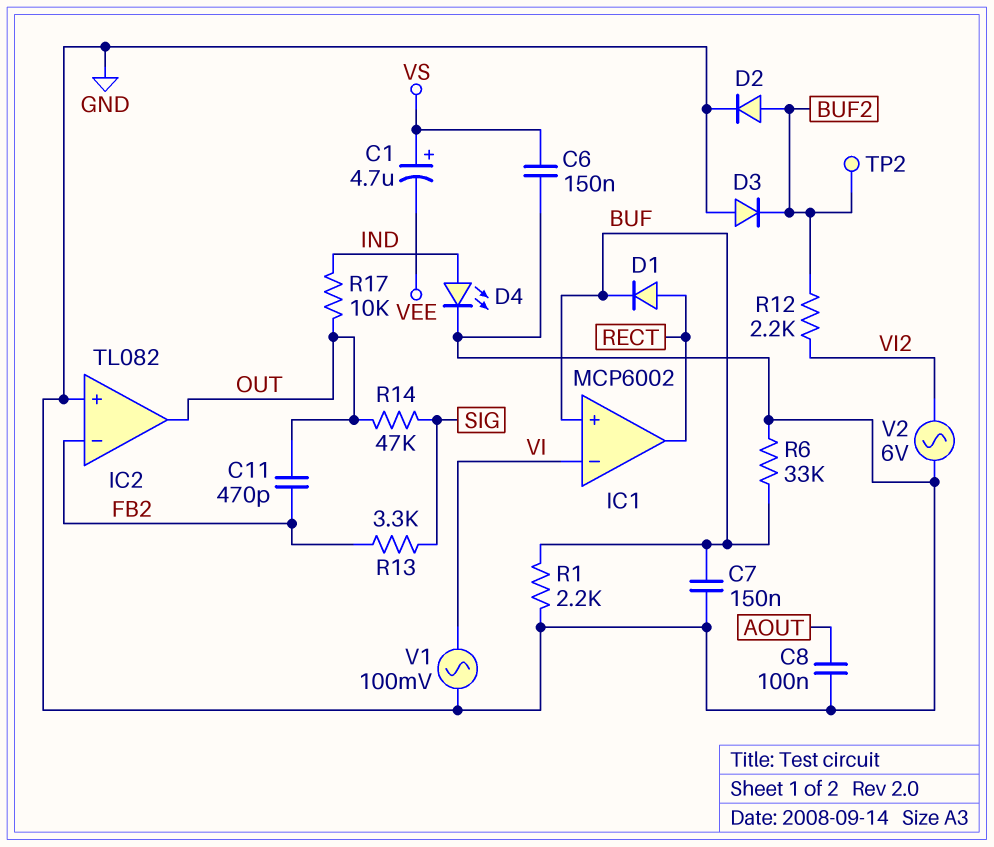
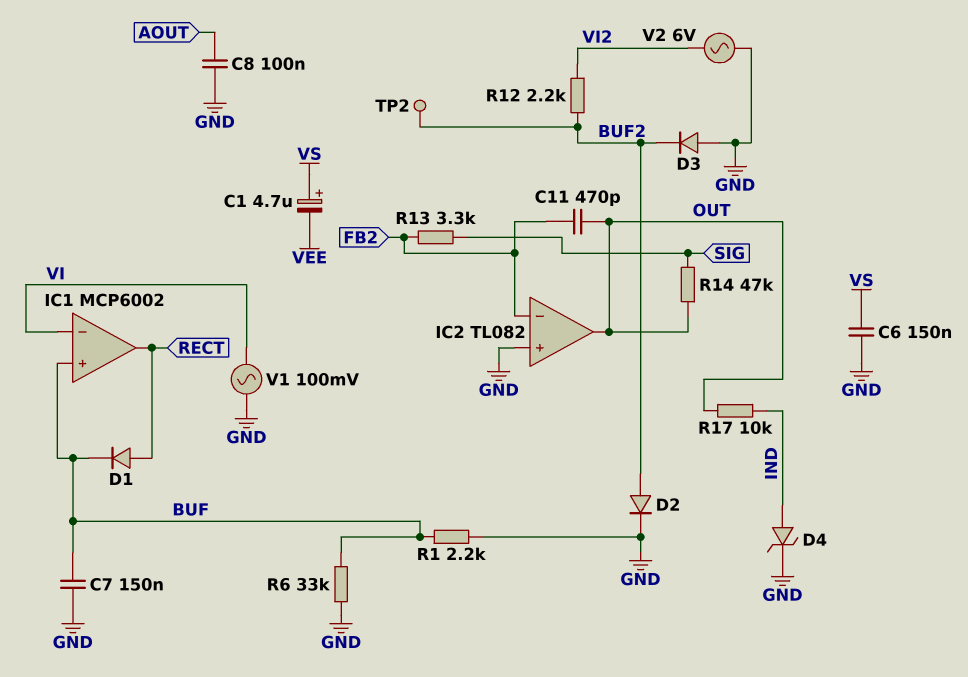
D4: LED (A IND, K GND) -> zener (A IND, K GND)

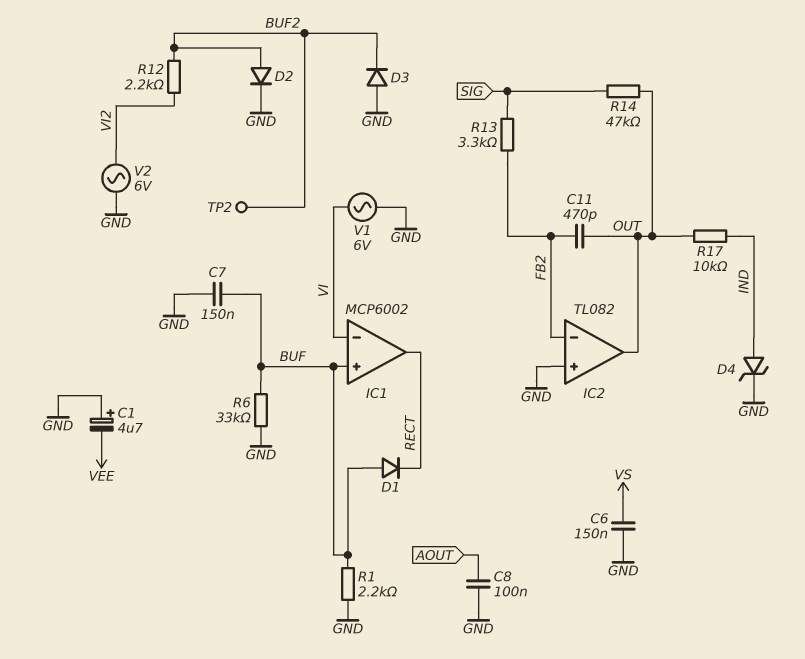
C1: 4.7uF (plus VS, minus VEE) -> 4.7uF (plus GND, minus VEE)
D1: diode (A RECT, K BUF) -> diode (A BUF, K RECT)
V1: AC 100mV (GND, VI) -> AC 6V (GND, VI)

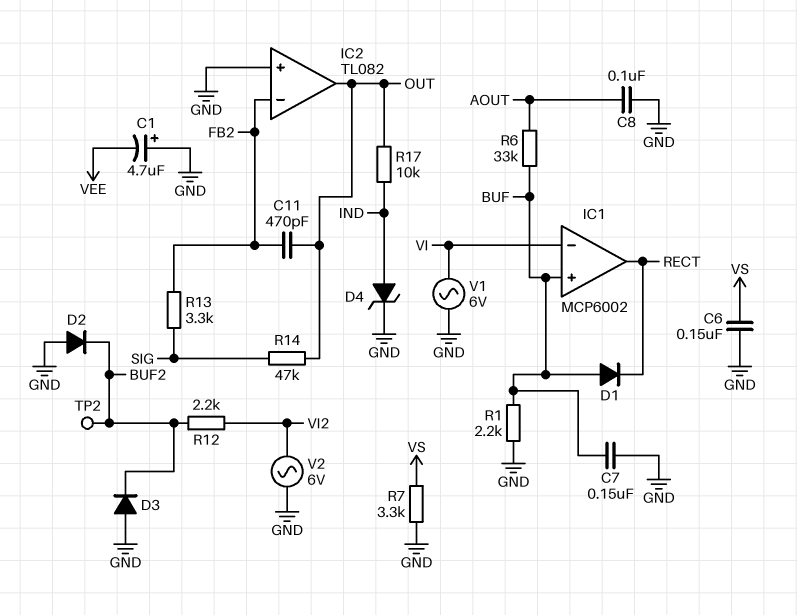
D2: diode (A BUF2, K GND) -> diode (A GND, K BUF2)
R6: 33k (BUF, GND) -> 33k (AOUT, BUF)
R7: none -> 3.3k (GND, VS)

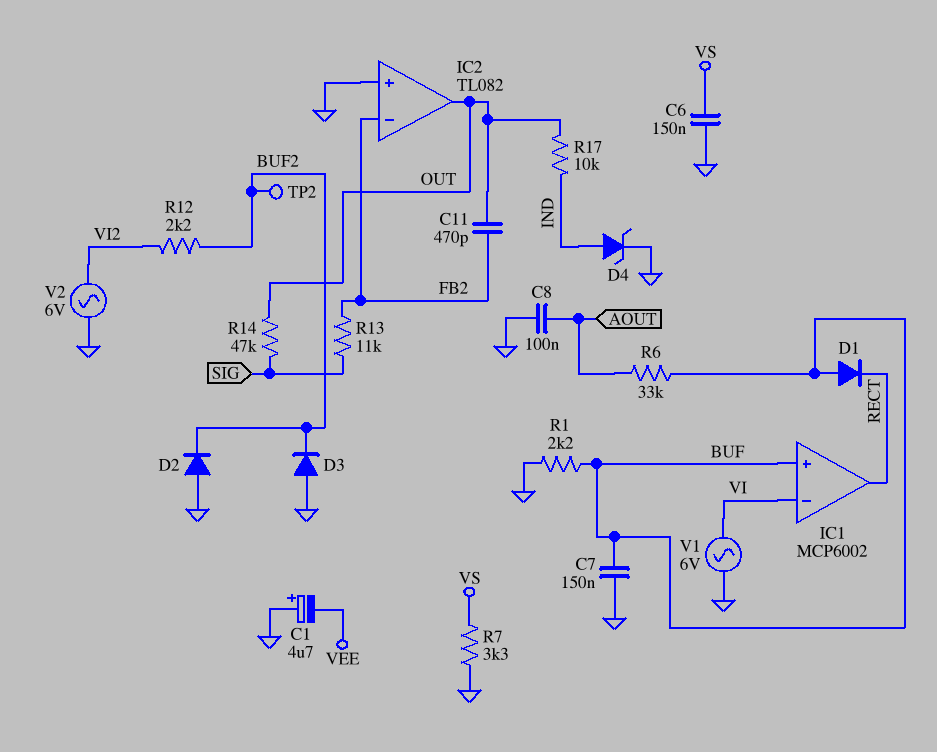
R13: 3.3k (FB2, SIG) -> 11k (FB2, SIG)

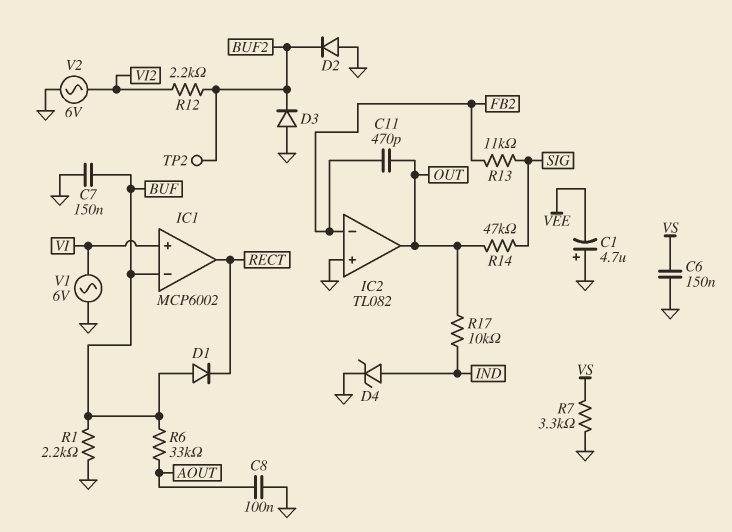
IC1 pin in+: BUF -> VI
IC1 pin in-: VI -> BUF

